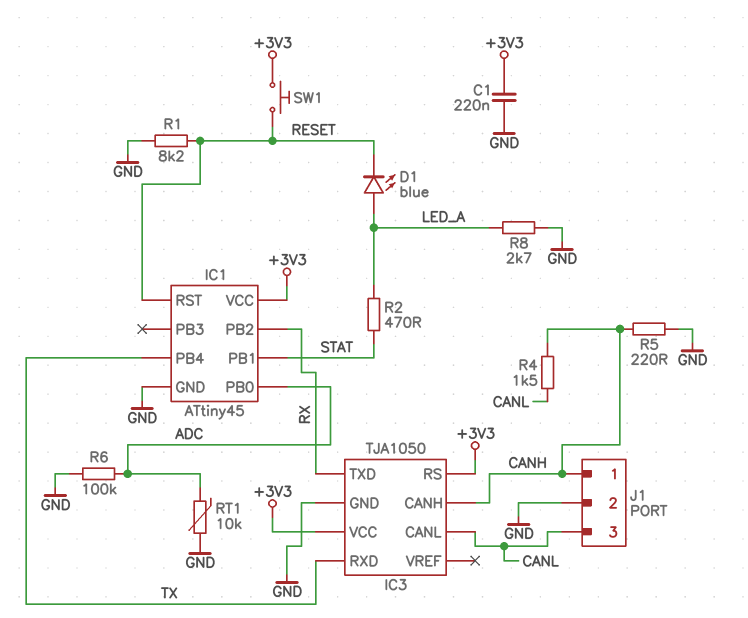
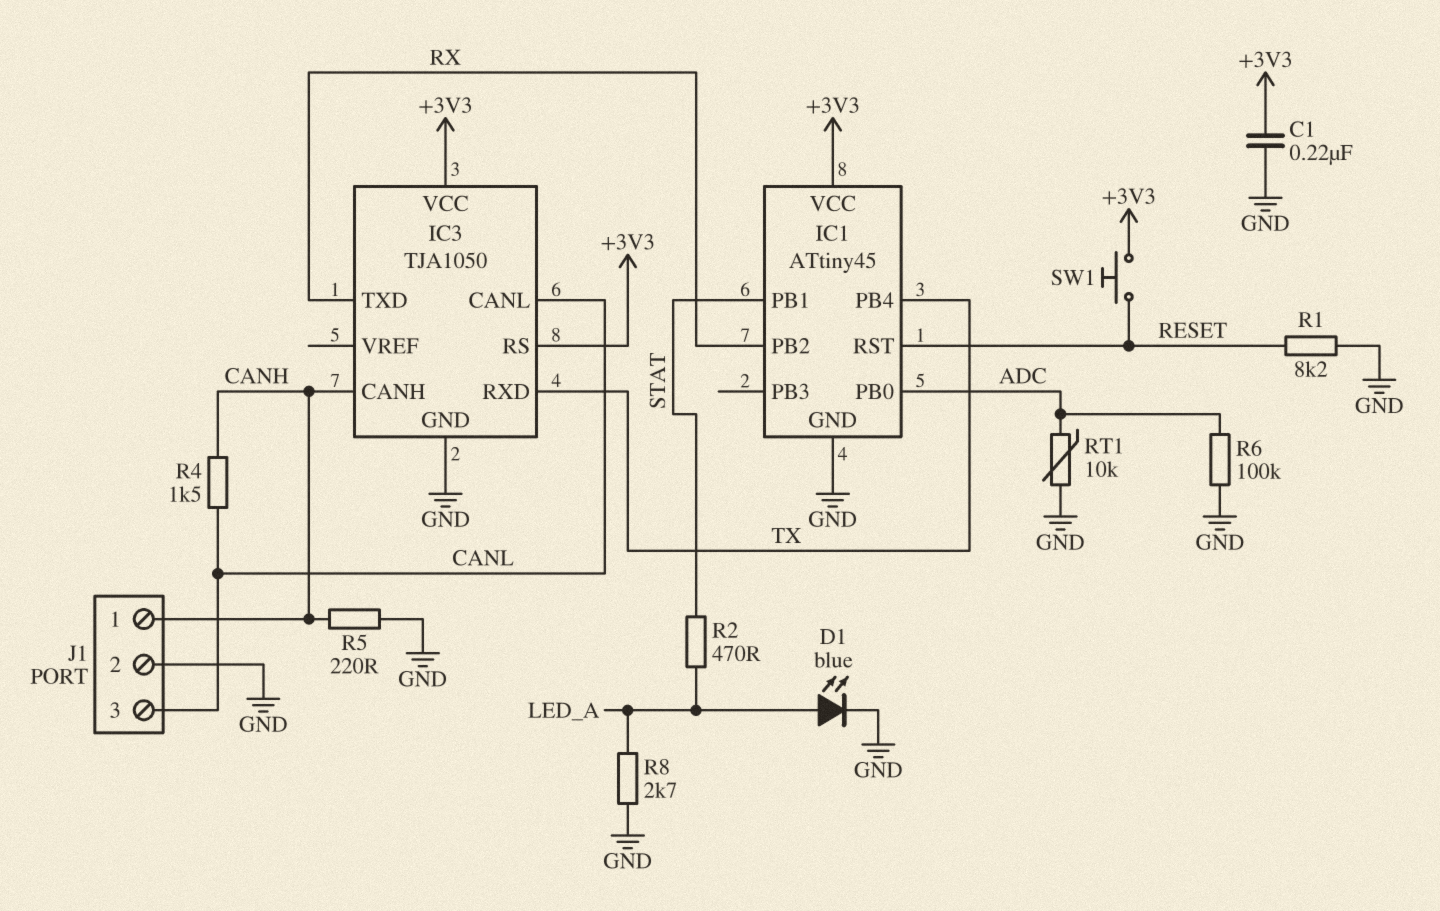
D1: LED blue (A LED_A, K RESET) -> LED blue (A LED_A, K GND)

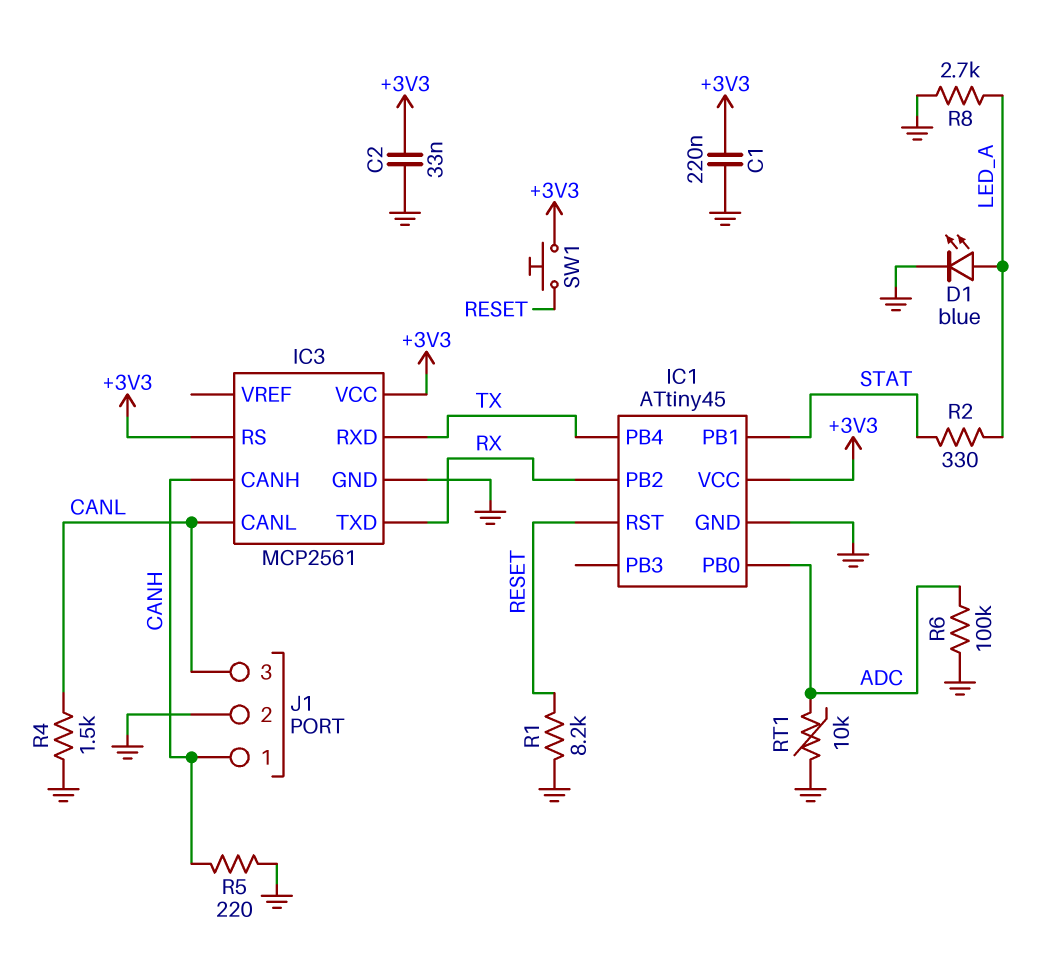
C2: none -> 33nF (+3V3, GND)
IC3: TJA1050 -> MCP2561
R2: 470 (LED_A, STAT) -> 330 (LED_A, STAT)
R4: 1.5k (CANH, CANL) -> 1.5k (CANL, GND)

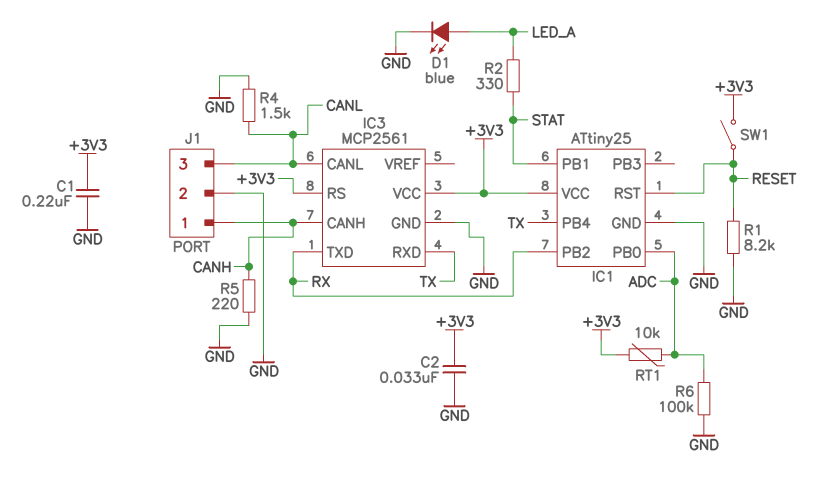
IC1: ATtiny45 -> ATtiny25
R8: 2.7k (GND, LED_A) -> none
RT1: 10k (ADC, GND) -> 10k (+3V3, ADC)
SW1: button (+3V3, RESET) -> switch (+3V3, RESET)

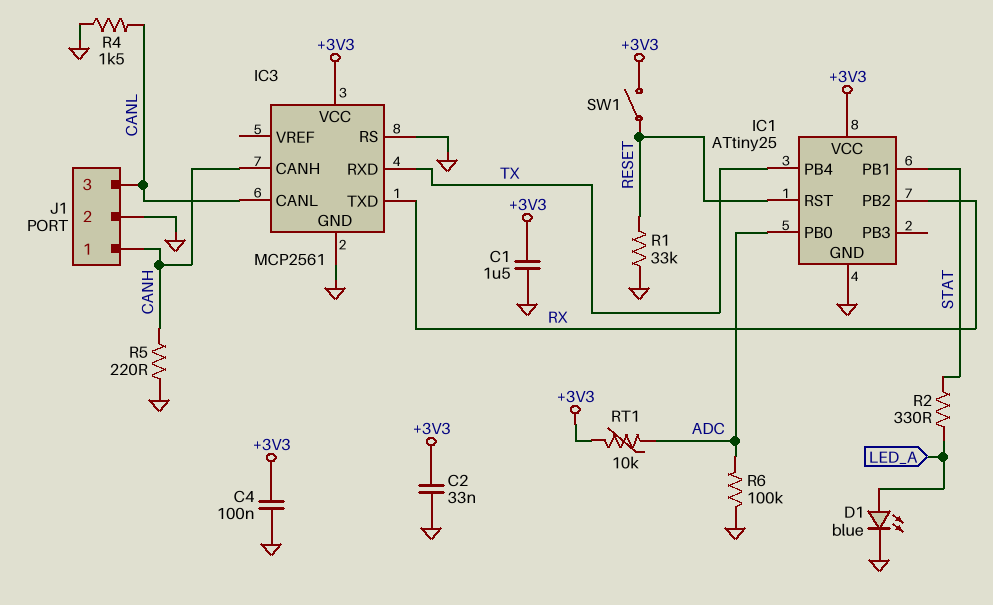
C1: 220nF (+3V3, GND) -> 1.5uF (+3V3, GND)
C4: none -> 100nF (+3V3, GND)
IC3 pin RS: +3V3 -> GND
R1: 8.2k (GND, RESET) -> 33k (GND, RESET)

